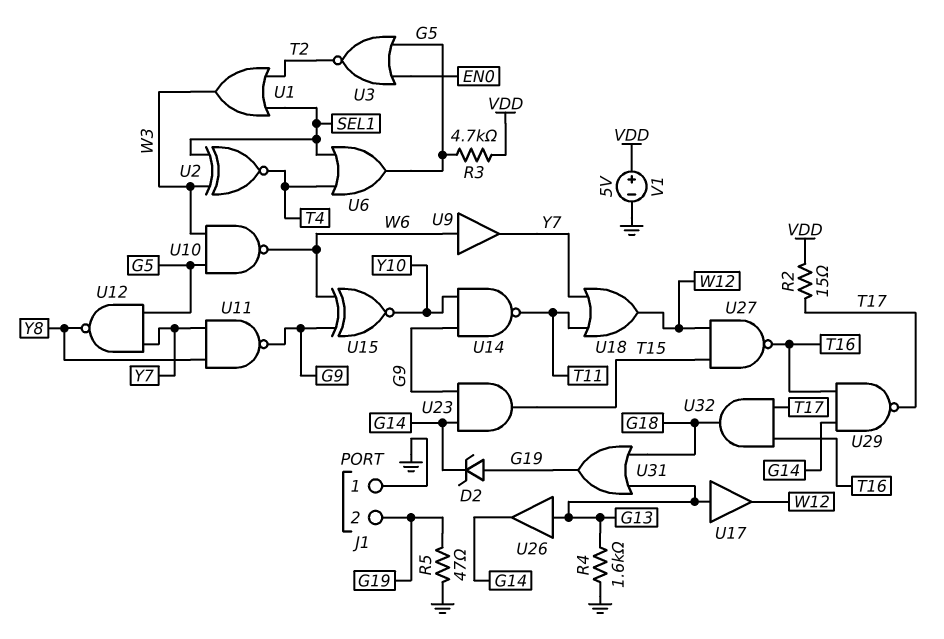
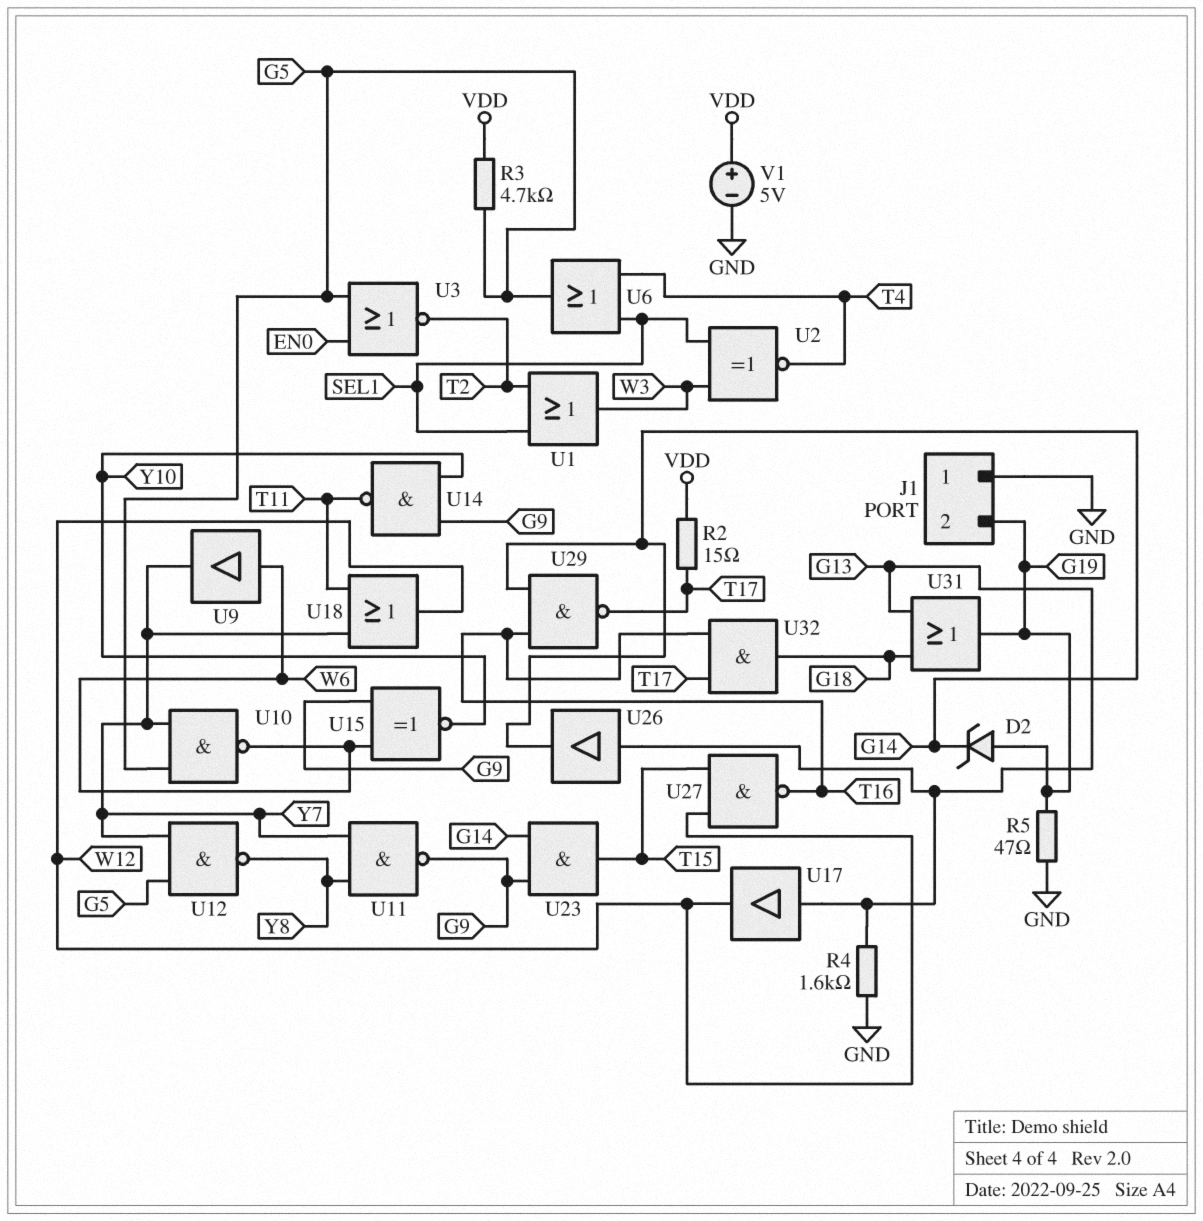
U10: NAND (in G5, in W3, out W6) -> NAND (in G5, in Y7, out W6)

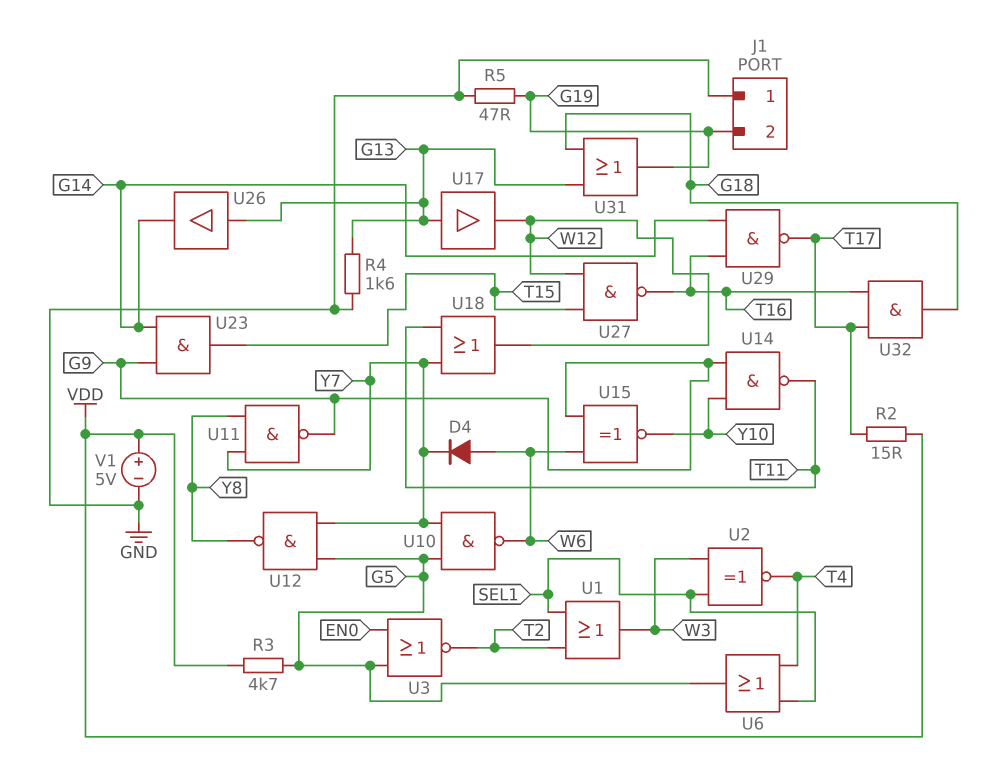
D2: zener (A G19, K G14) -> none
D4: none -> diode (A W6, K Y7)
U9: buffer (in W6, out Y7) -> none

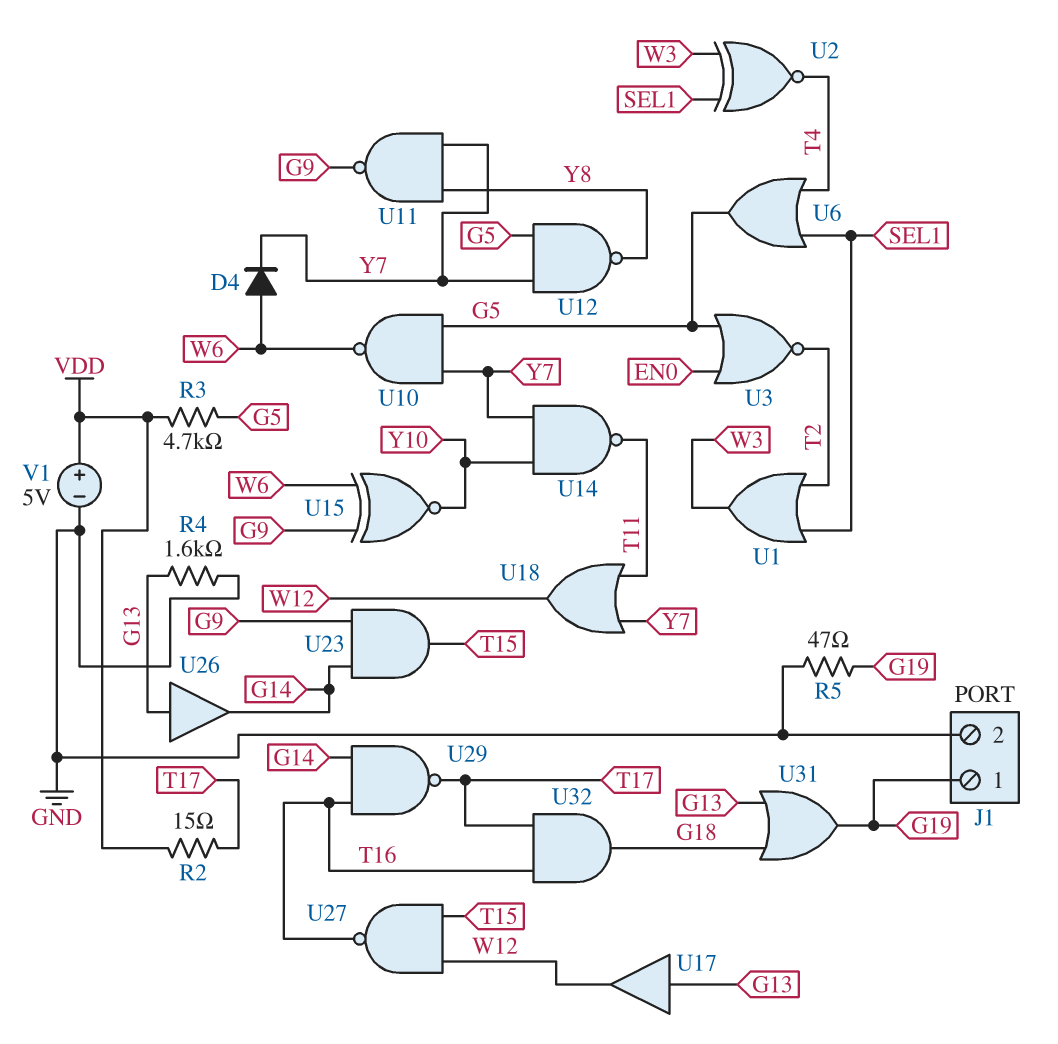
J1 pin 1: GND -> G19
J1 pin 2: G19 -> GND
U14: NAND (in G9, in Y10, out T11) -> NAND (in Y7, in Y10, out T11)

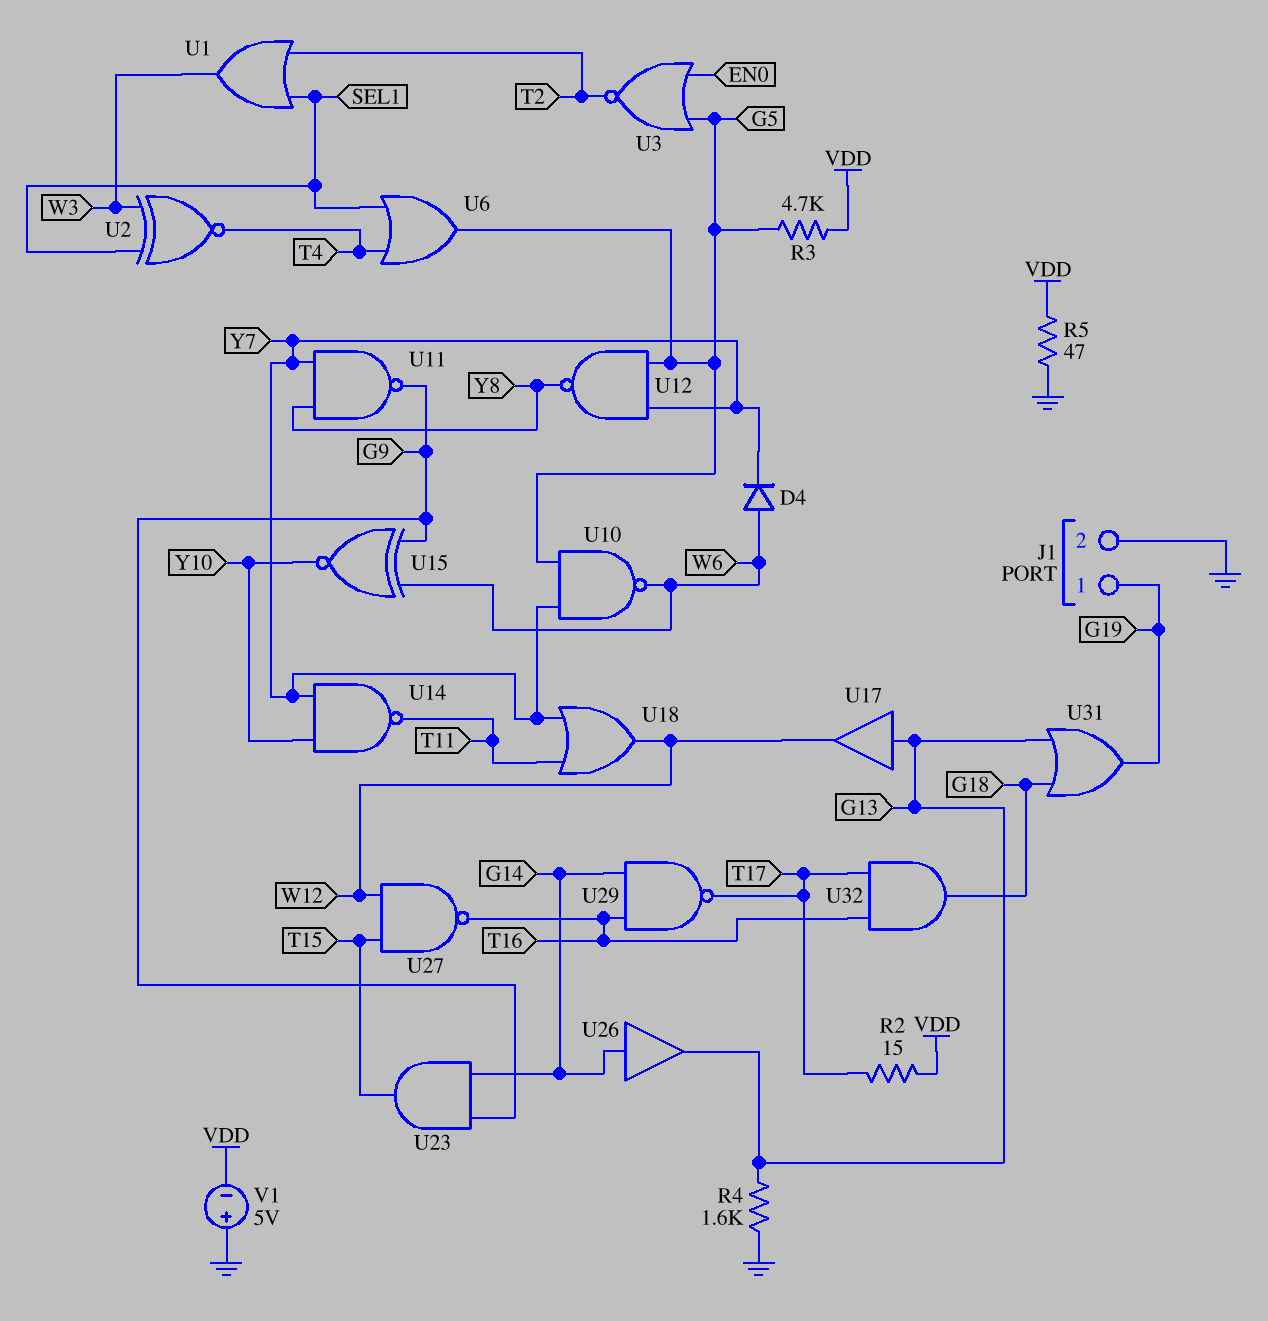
R5: 47 (G19, GND) -> 47 (GND, VDD)
U26: buffer (in G13, out G14) -> buffer (in G14, out G13)
V1: 5V (plus VDD, minus GND) -> 5V (plus GND, minus VDD)

